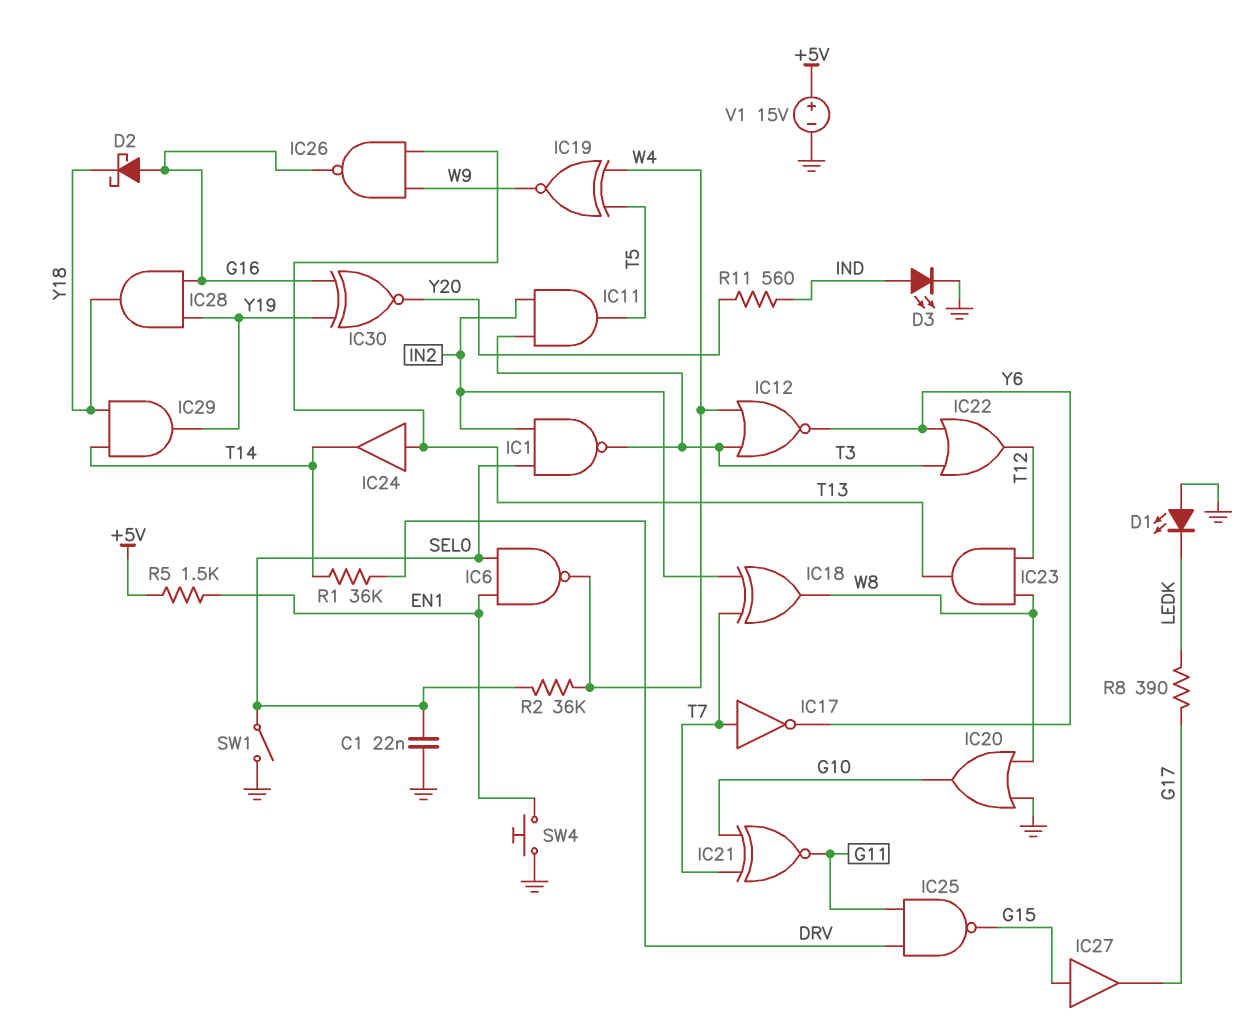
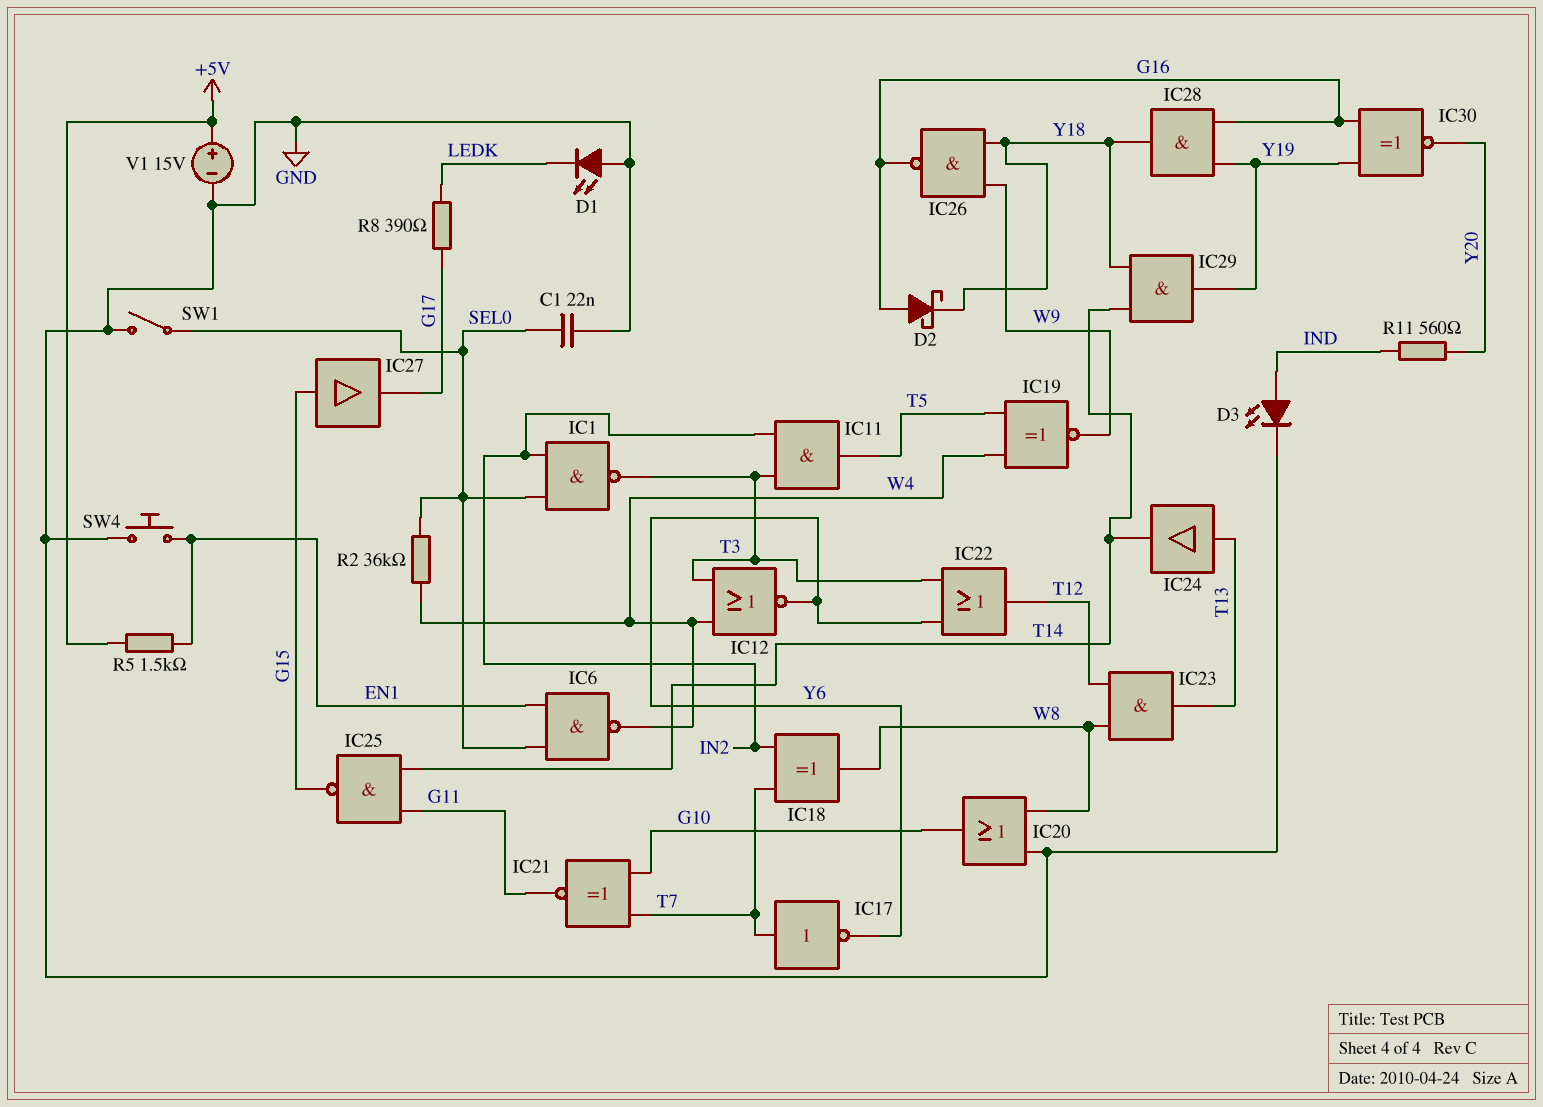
IC25: NAND (in DRV, in G11, out G15) -> NAND (in G11, in T14, out G15)
IC26: NAND (in T13, in W9, out G16) -> NAND (in W9, in Y18, out G16)
R1: 36k (DRV, T14) -> none

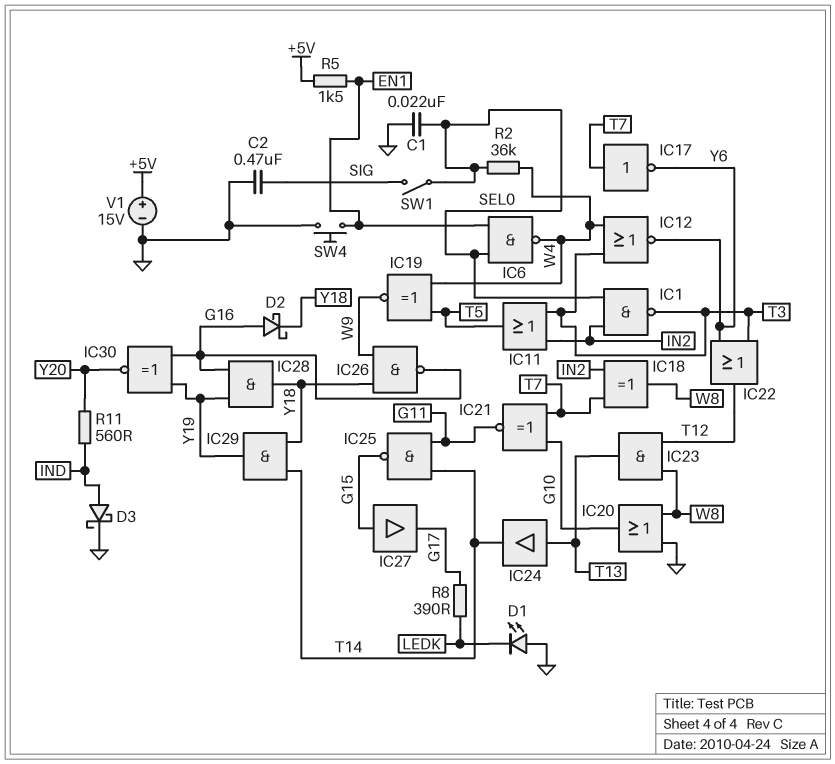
C2: none -> 470nF (GND, SIG)
D3: LED (A IND, K GND) -> schottky (A IND, K GND)
IC11: AND (in IN2, in T3, out T5) -> OR (in IN2, in T3, out T5)
SW1: switch (GND, SEL0) -> switch (SEL0, SIG)

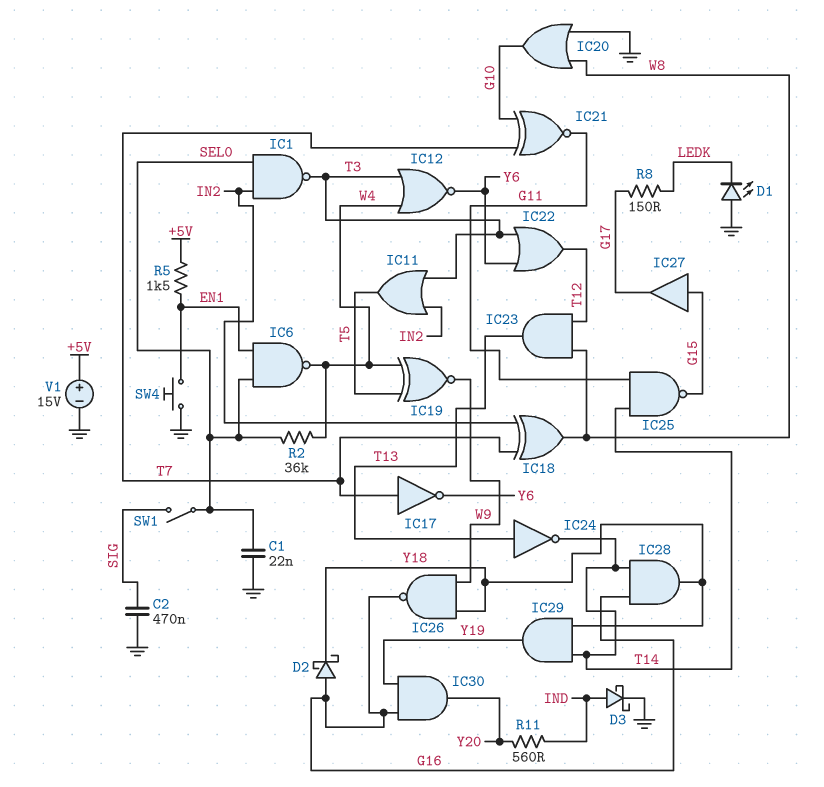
IC24: buffer (in T13, out T14) -> NOT (in T13, out T14)
IC28: AND (in G16, in Y19, out Y18) -> AND (in G16, in T14, out Y18)
IC30: XNOR (in G16, in Y19, out Y20) -> AND (in G16, in Y19, out Y20)
R8: 390 (G17, LEDK) -> 150 (G17, LEDK)

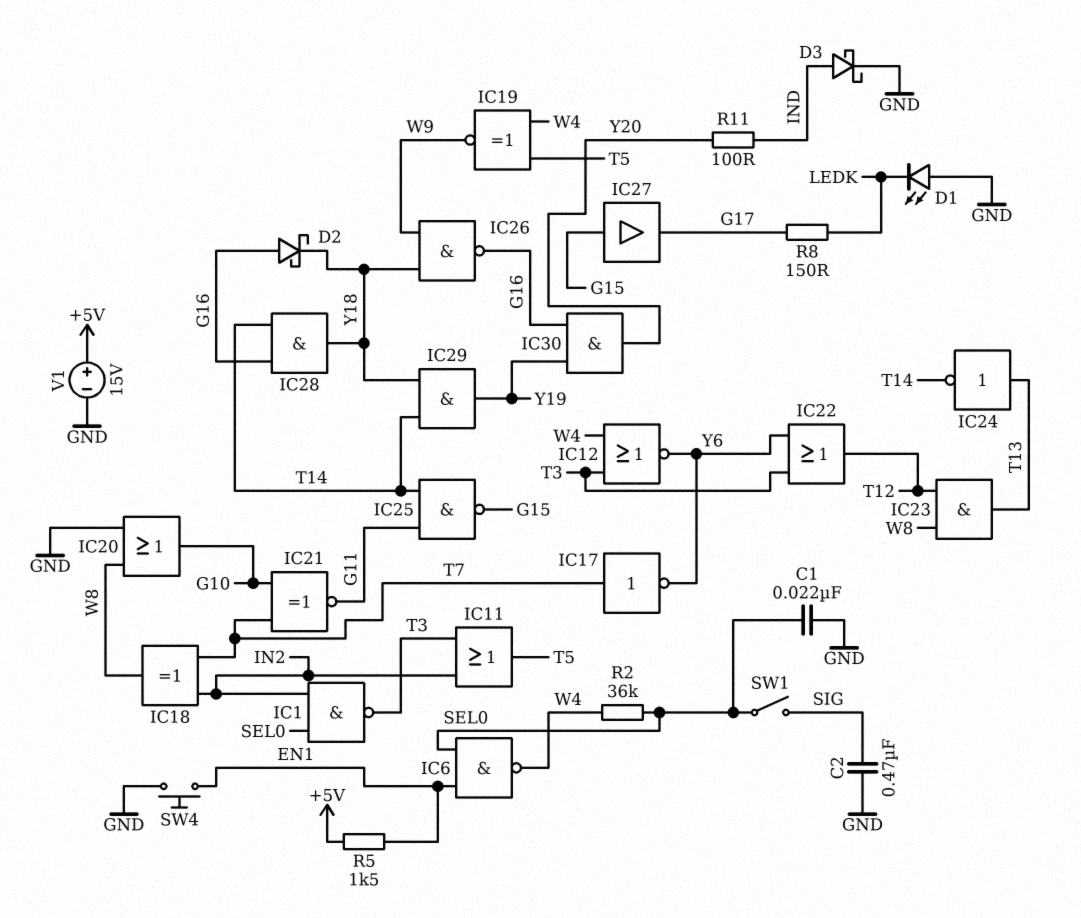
R11: 560 (IND, Y20) -> 100 (IND, Y20)

